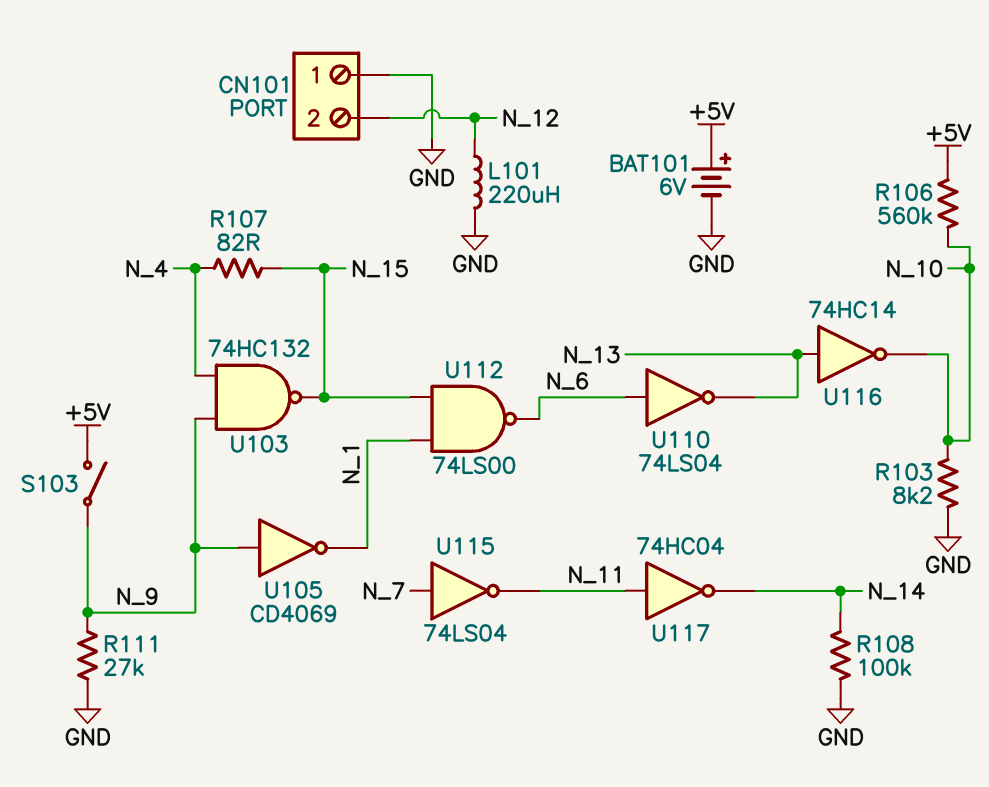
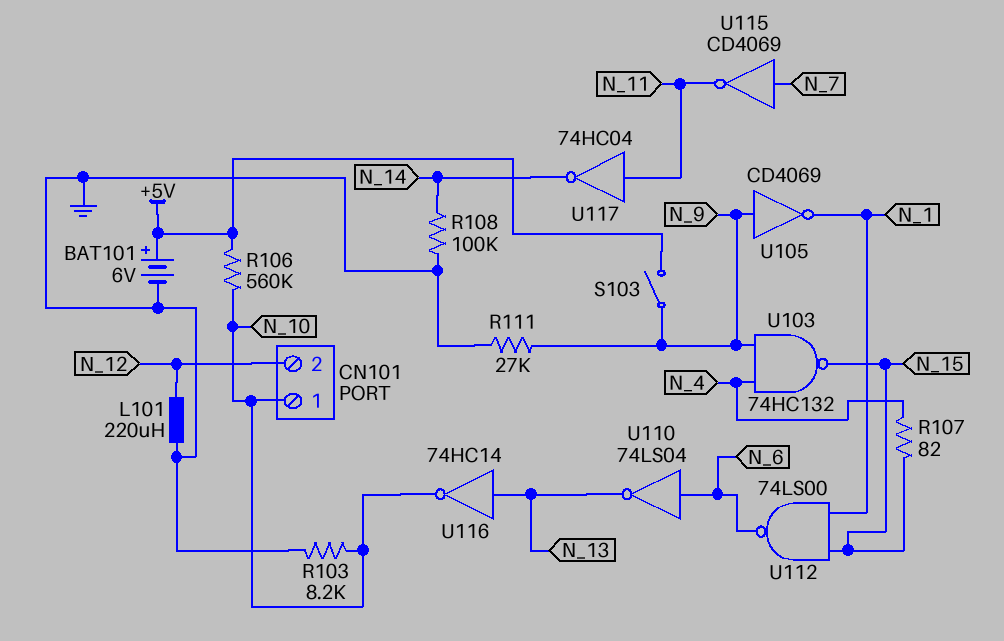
CN101 pin 1: GND -> N_10
U115: NOT 74LS04 (in N_7, out N_11) -> NOT CD4069 (in N_7, out N_11)

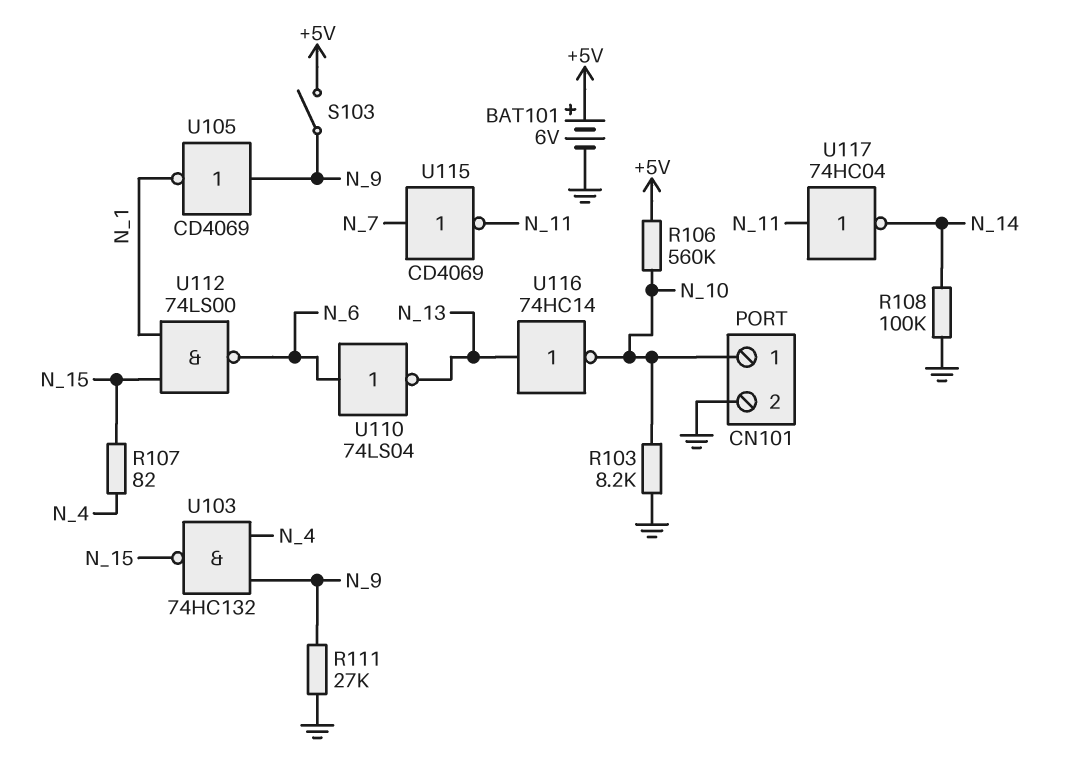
CN101 pin 2: N_12 -> GND
L101: 220uH (GND, N_12) -> none

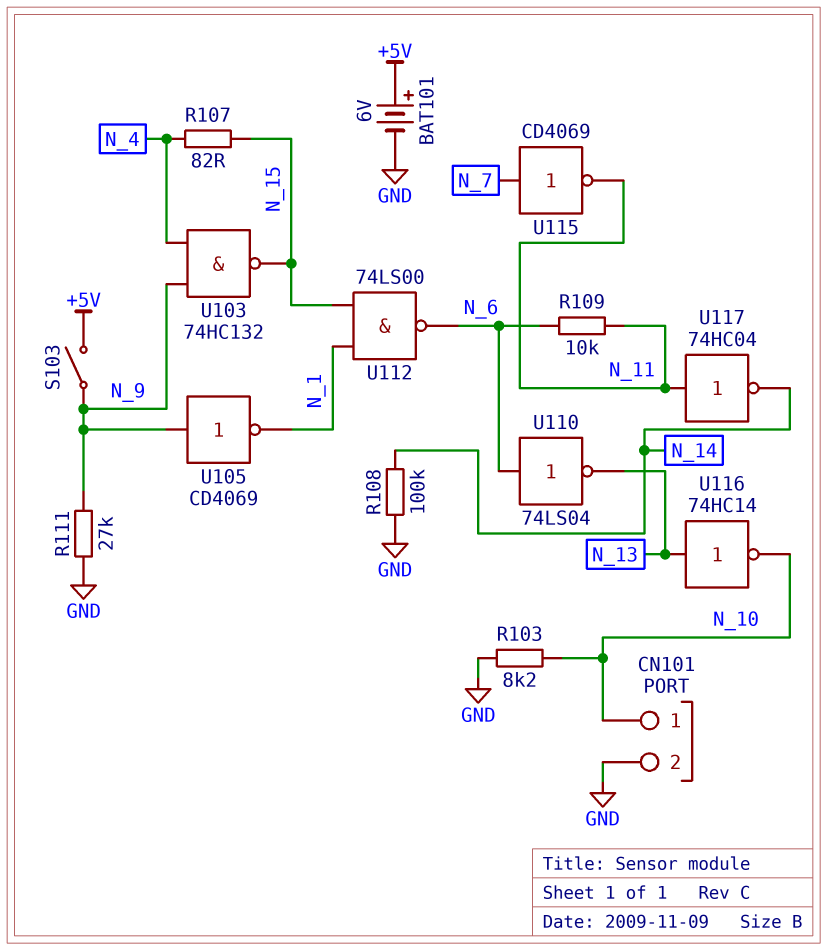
R106: 560k (+5V, N_10) -> none
R109: none -> 10k (N_6, N_11)

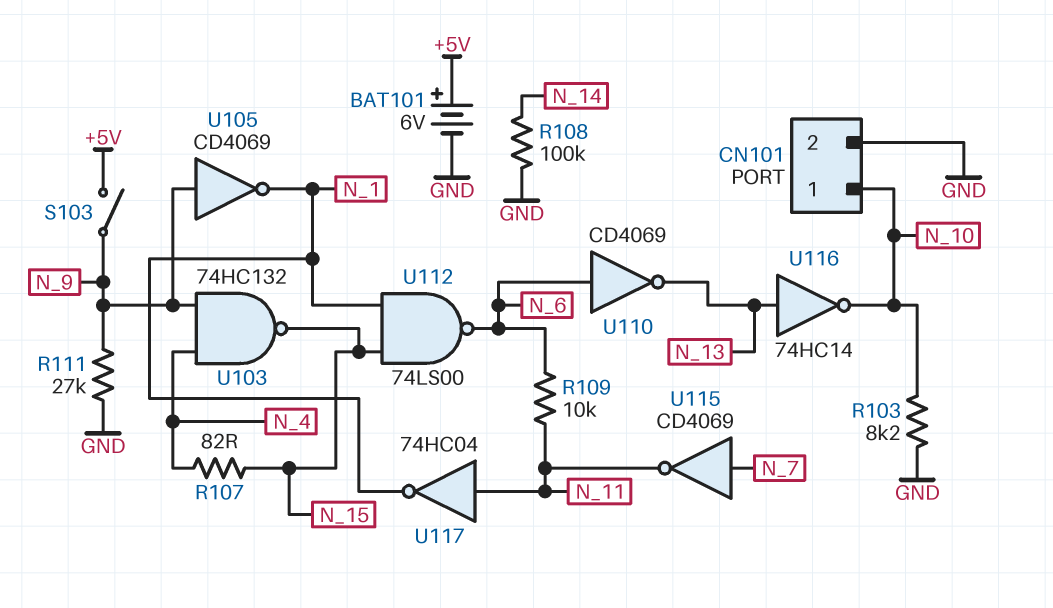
U110: NOT 74LS04 (in N_6, out N_13) -> NOT CD4069 (in N_6, out N_13)
U117: NOT 74HC04 (in N_11, out N_14) -> NOT 74HC04 (in N_11, out N_1)

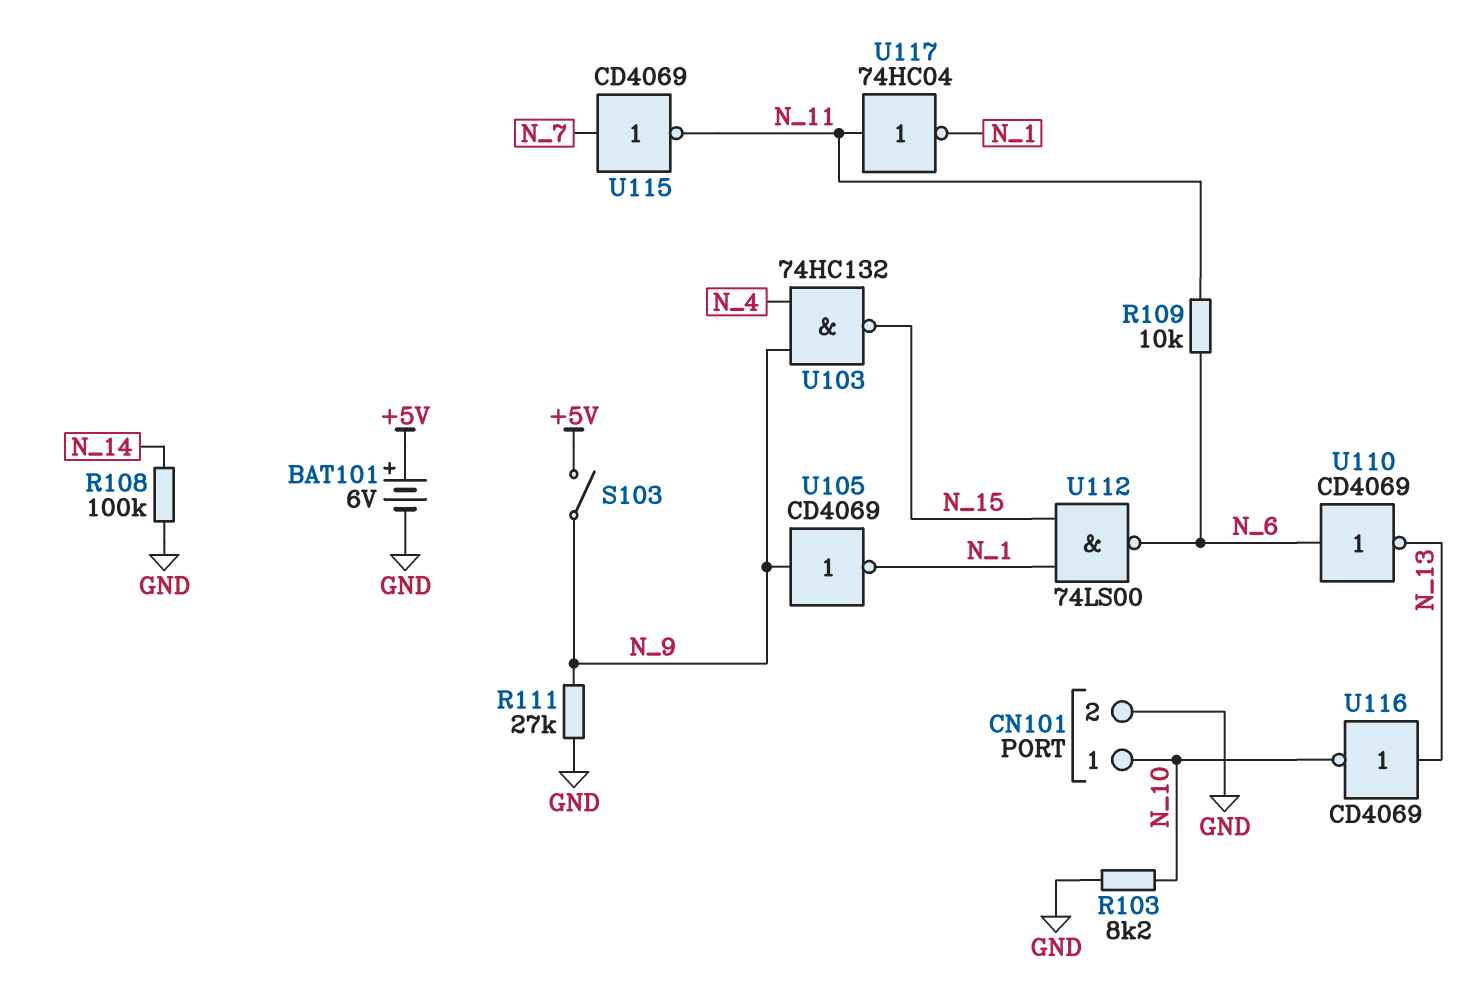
R107: 82 (N_4, N_15) -> none
U116: NOT 74HC14 (in N_13, out N_10) -> NOT CD4069 (in N_13, out N_10)

